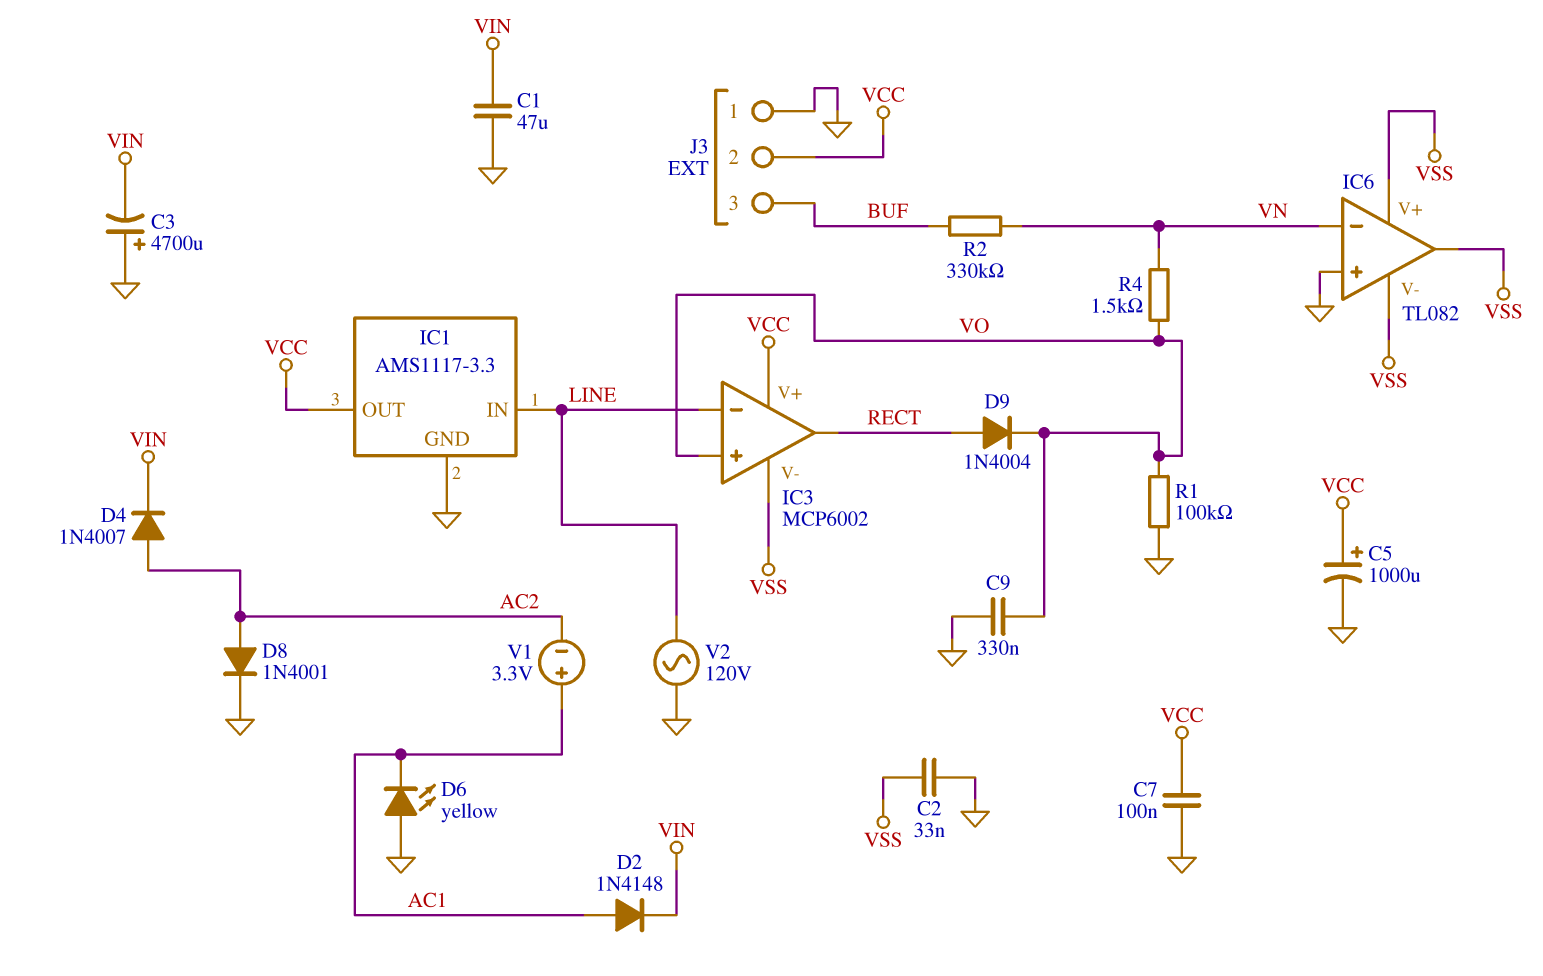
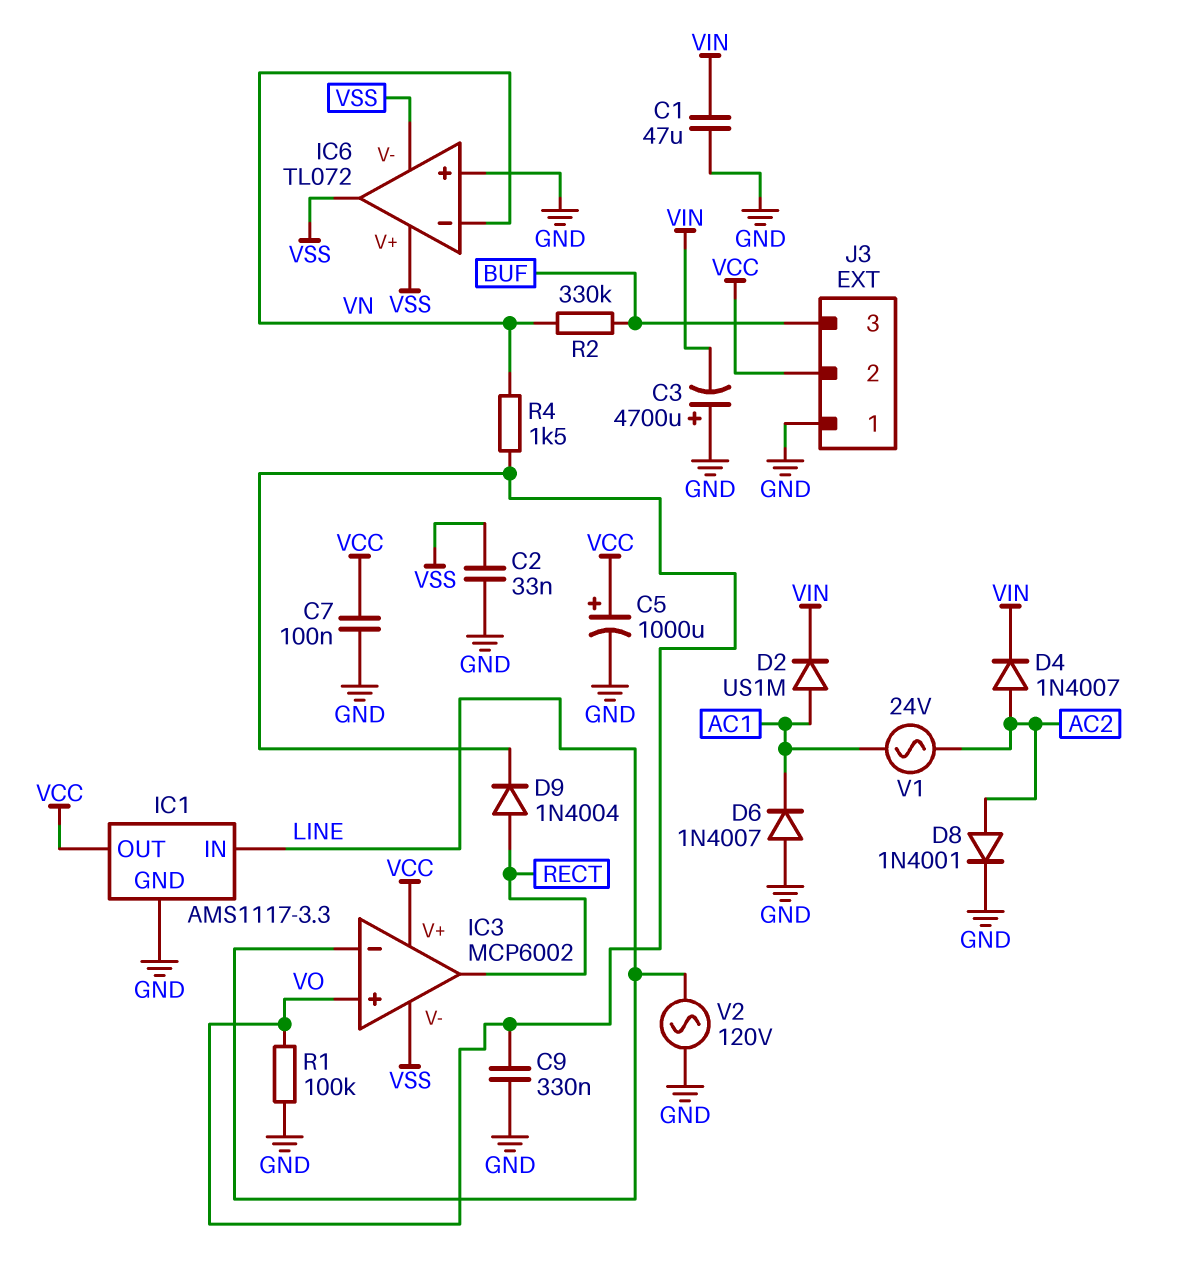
D2: diode 1N4148 (A AC1, K VIN) -> diode US1M (A AC1, K VIN)
D6: LED yellow (A GND, K AC1) -> diode 1N4007 (A GND, K AC1)
IC6: TL082 -> TL072
V1: 3.3V (plus AC1, minus AC2) -> AC 24V (AC1, AC2)

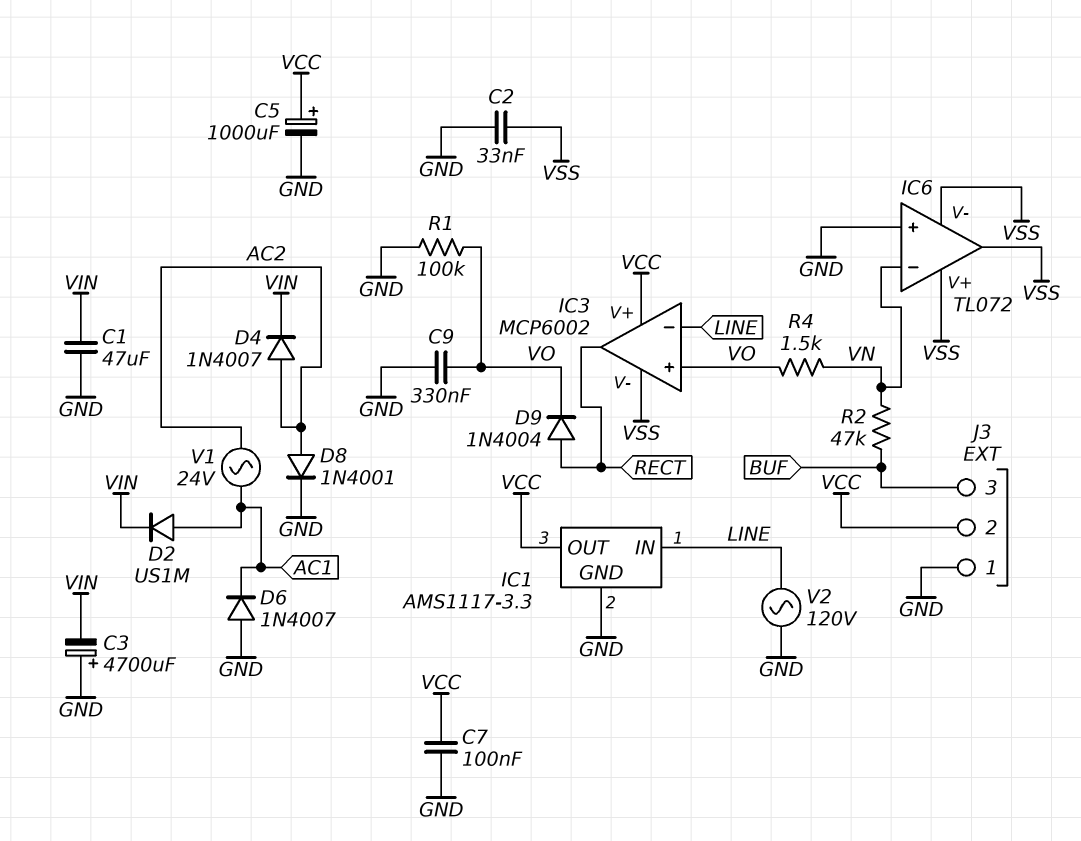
R2: 330k (BUF, VN) -> 47k (BUF, VN)

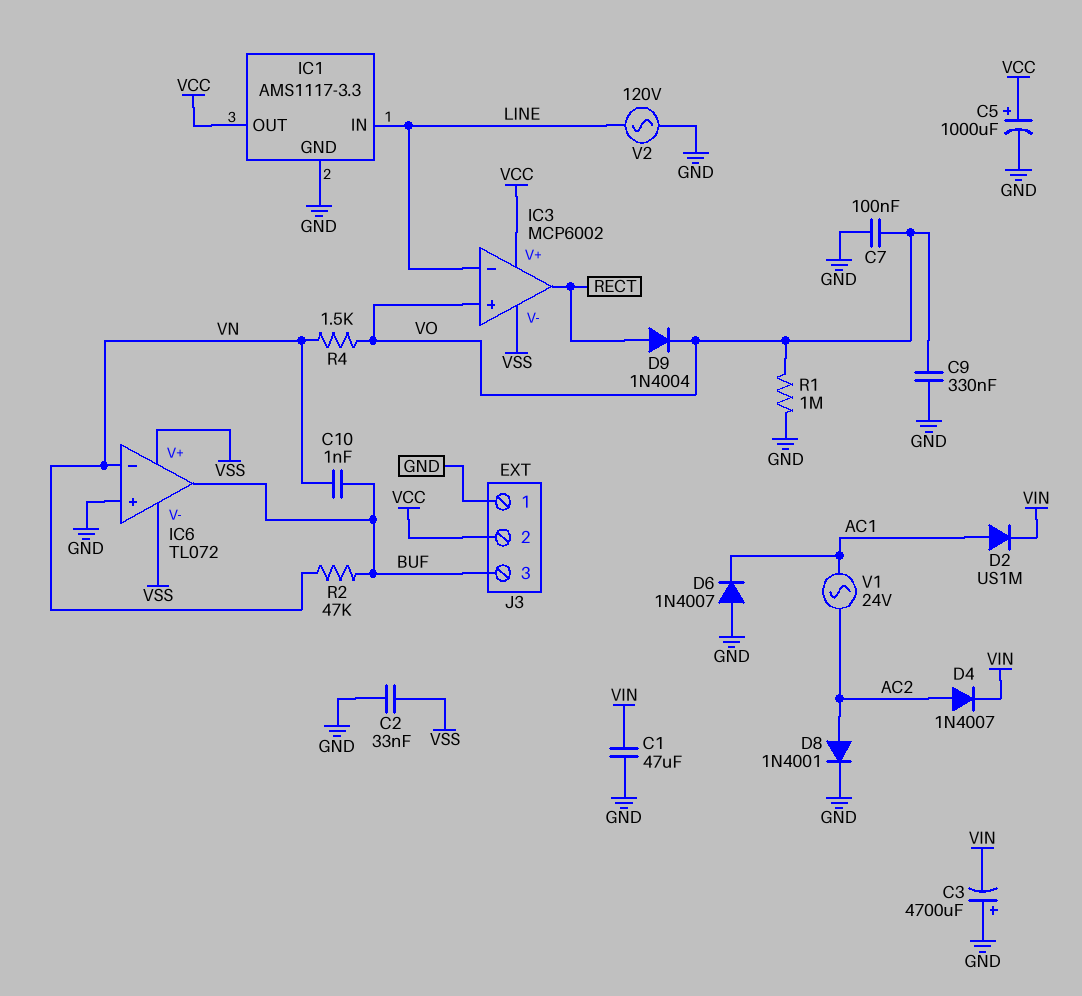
C7: 100nF (GND, VCC) -> 100nF (GND, VO)
C10: none -> 1nF (BUF, VN)
IC6 pin out: VSS -> BUF
R1: 100k (GND, VO) -> 1M (GND, VO)

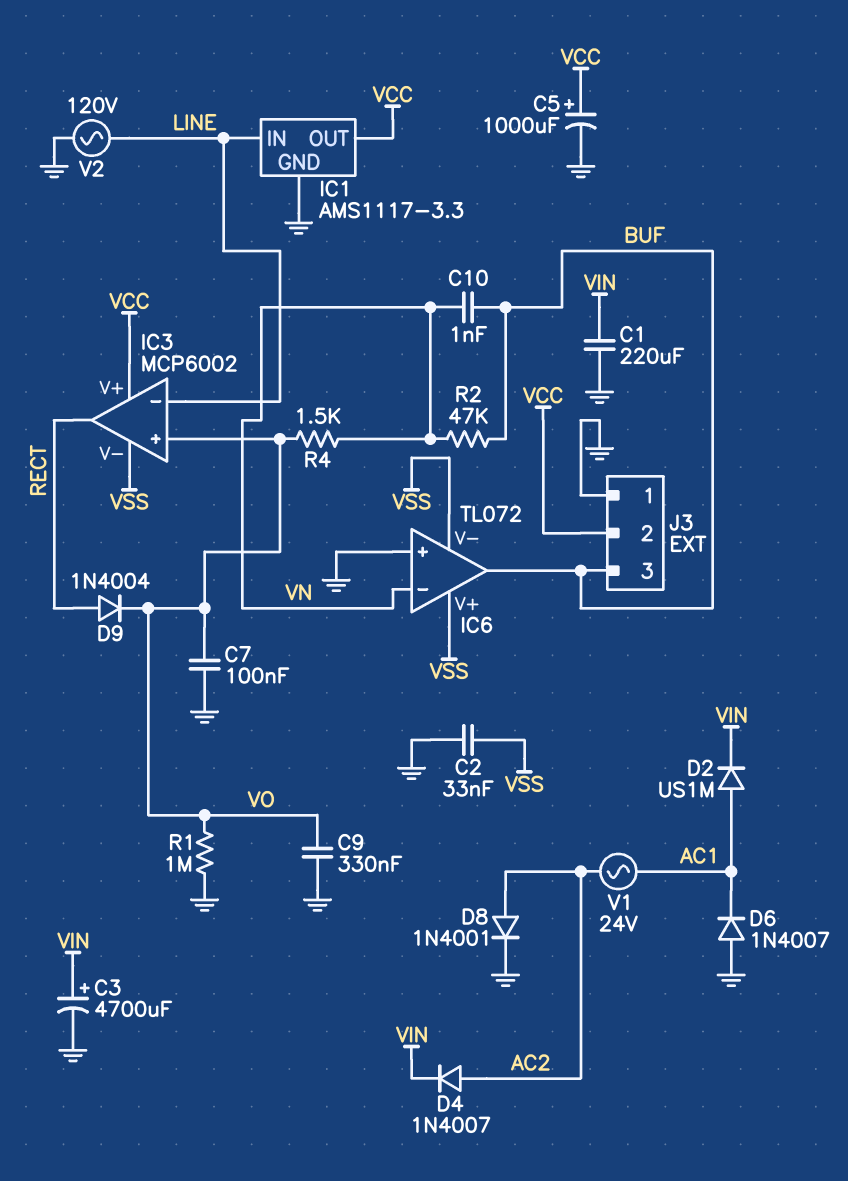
C1: 47uF (GND, VIN) -> 220uF (GND, VIN)
C3: 4700uF (plus GND, minus VIN) -> 4700uF (plus VIN, minus GND)

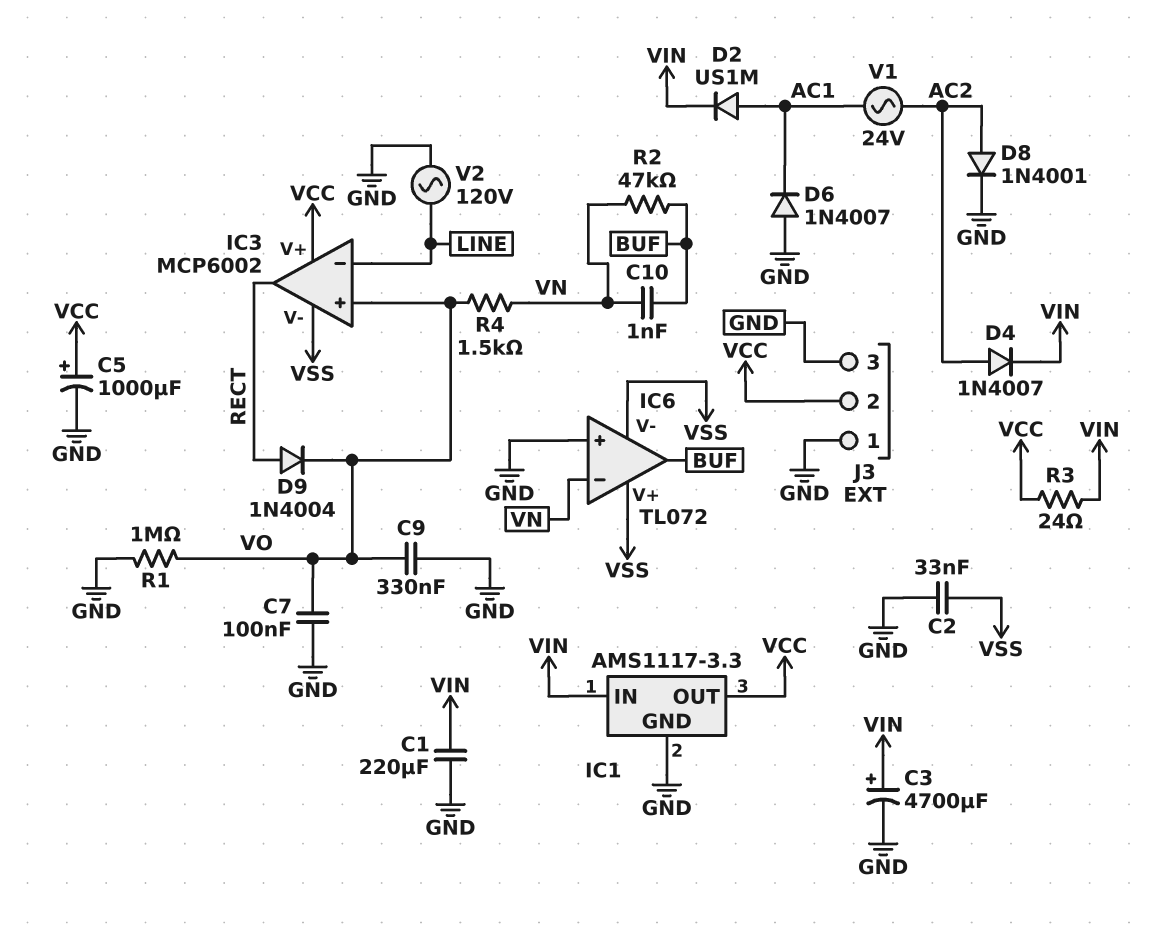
IC1 pin IN: LINE -> VIN
J3 pin 3: BUF -> GND
R3: none -> 24 (VCC, VIN)

